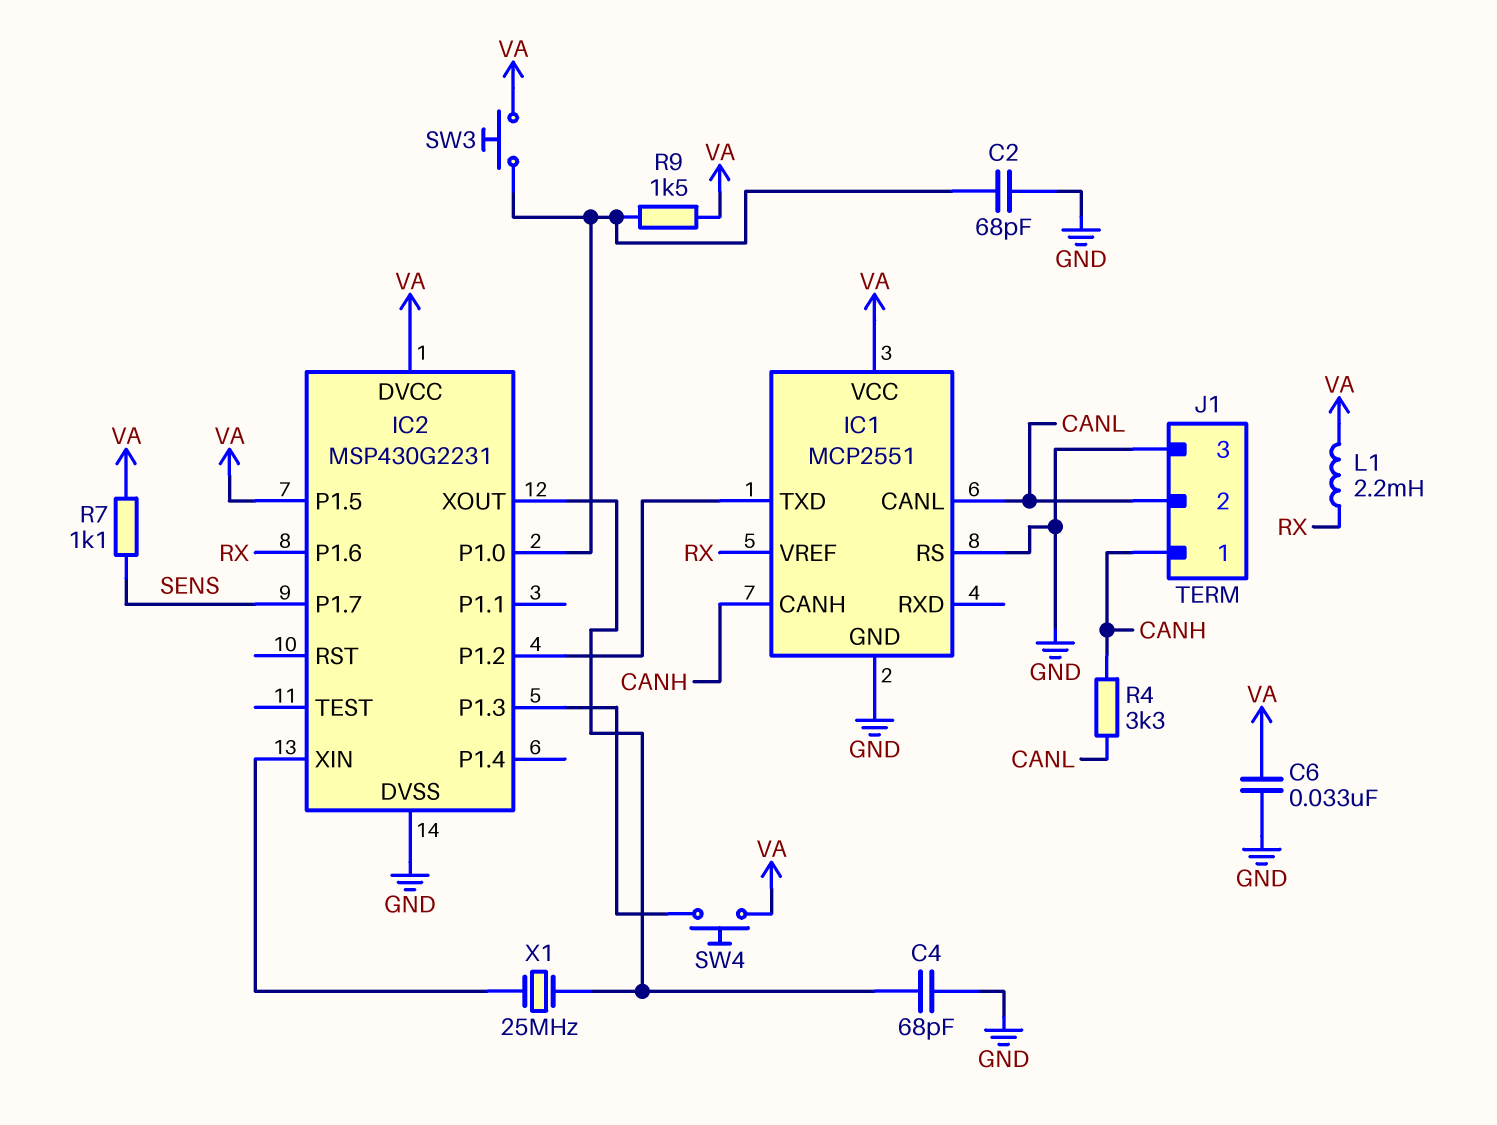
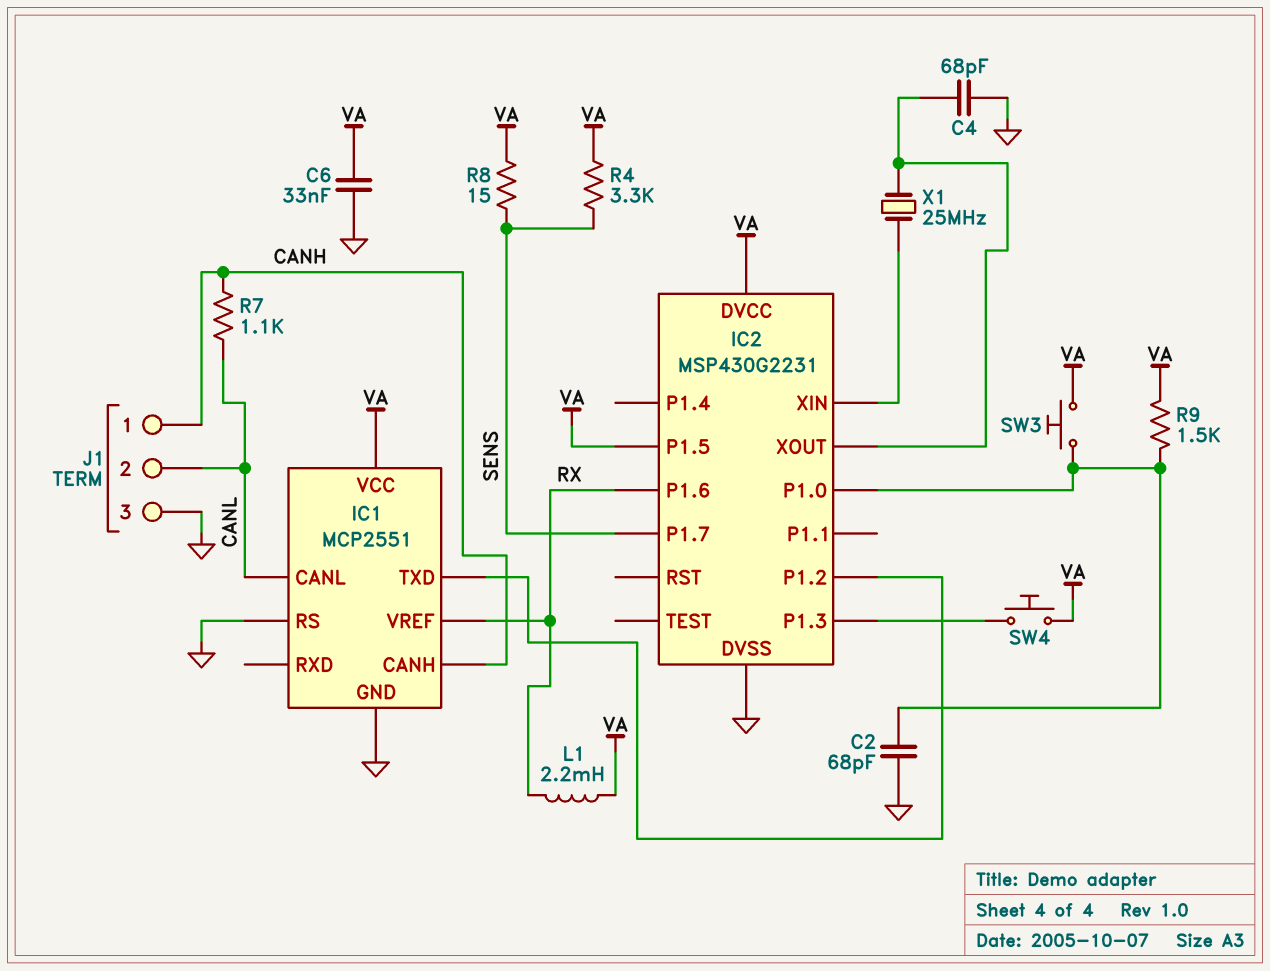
R4: 3.3k (CANH, CANL) -> 3.3k (SENS, VA)
R7: 1.1k (SENS, VA) -> 1.1k (CANH, CANL)
R8: none -> 15 (SENS, VA)

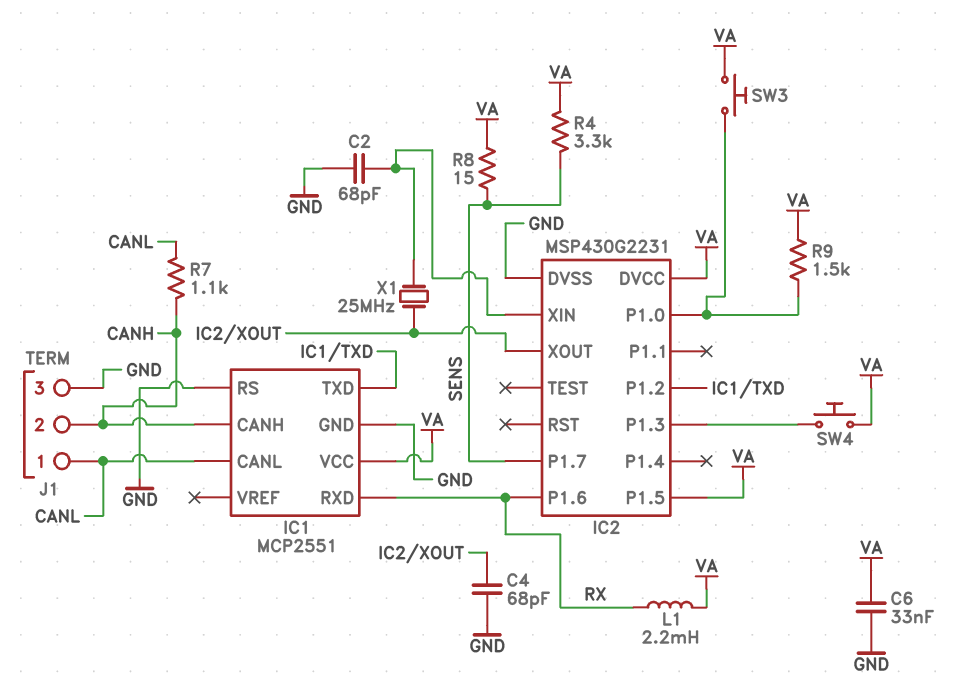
C2: 68pF (GND, IC2/P1.0) -> 68pF (GND, IC2/XIN)
IC1 pin RXD: none -> RX
IC1 pin VREF: RX -> none
J1 pin 1: CANH -> CANL
J1 pin 2: CANL -> CANH

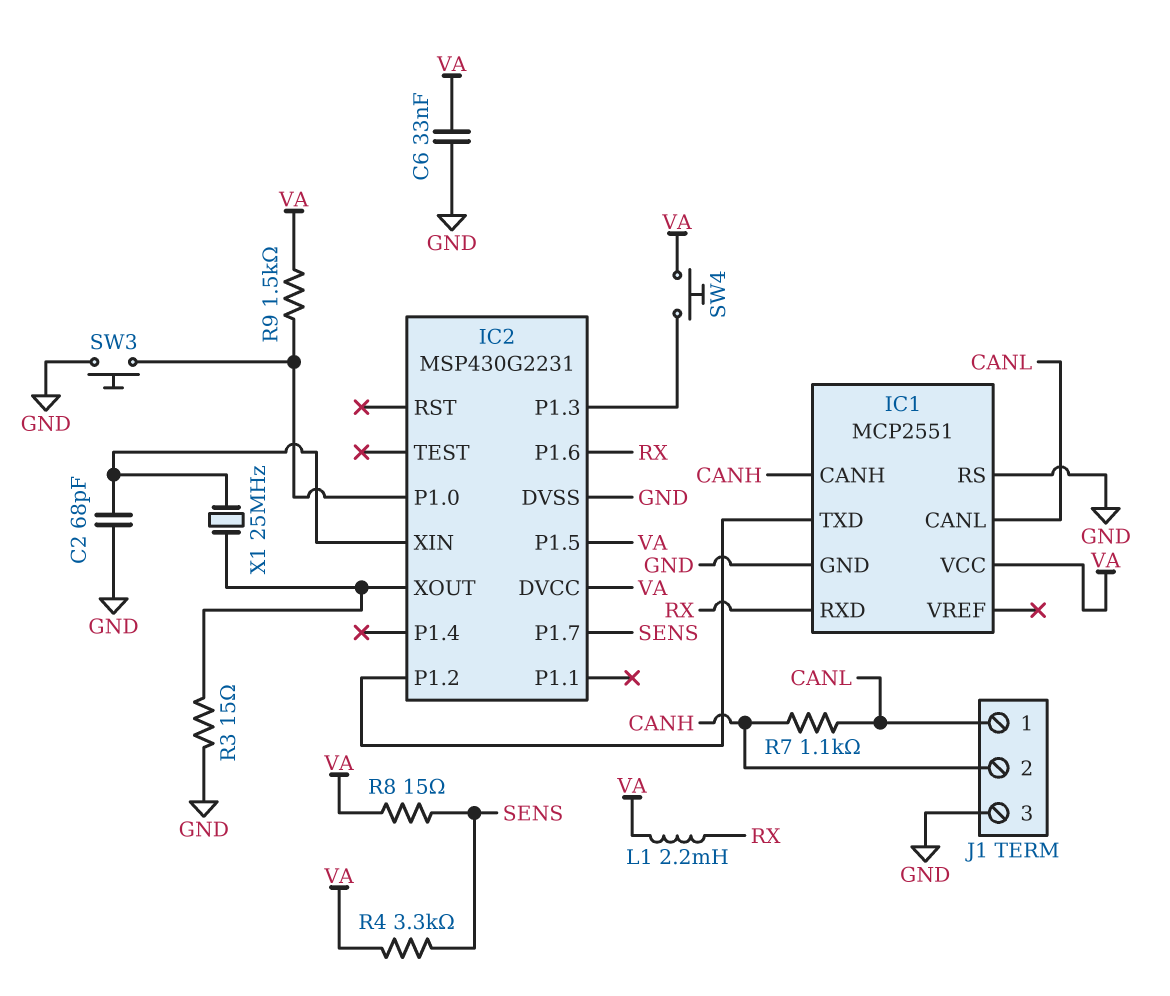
C4: 68pF (GND, IC2/XOUT) -> none
R3: none -> 15 (GND, IC2/XOUT)
SW3: button (IC2/P1.0, VA) -> button (GND, IC2/P1.0)

